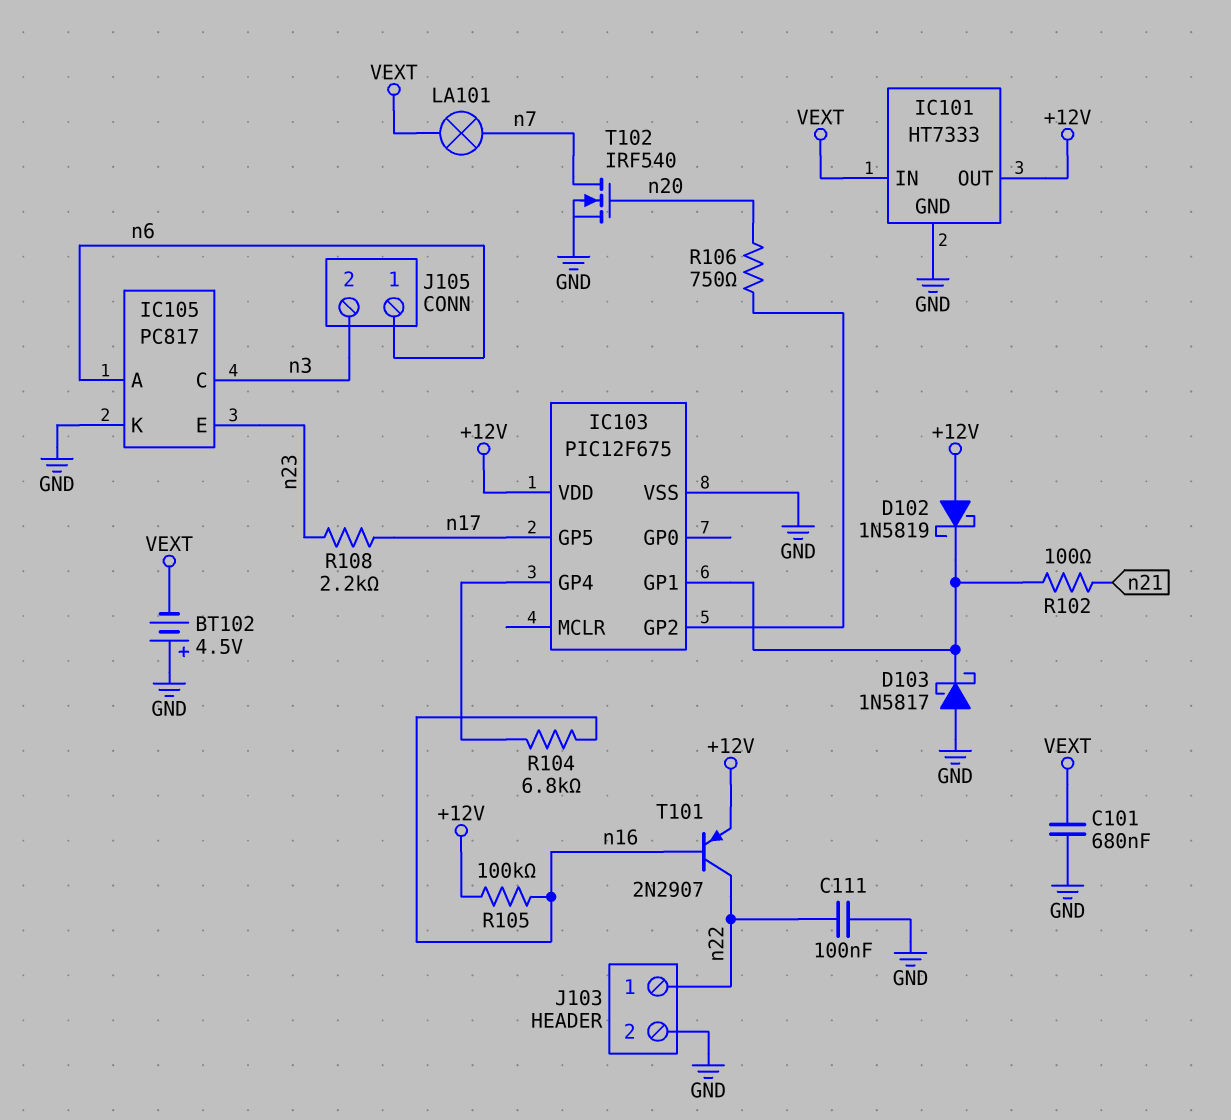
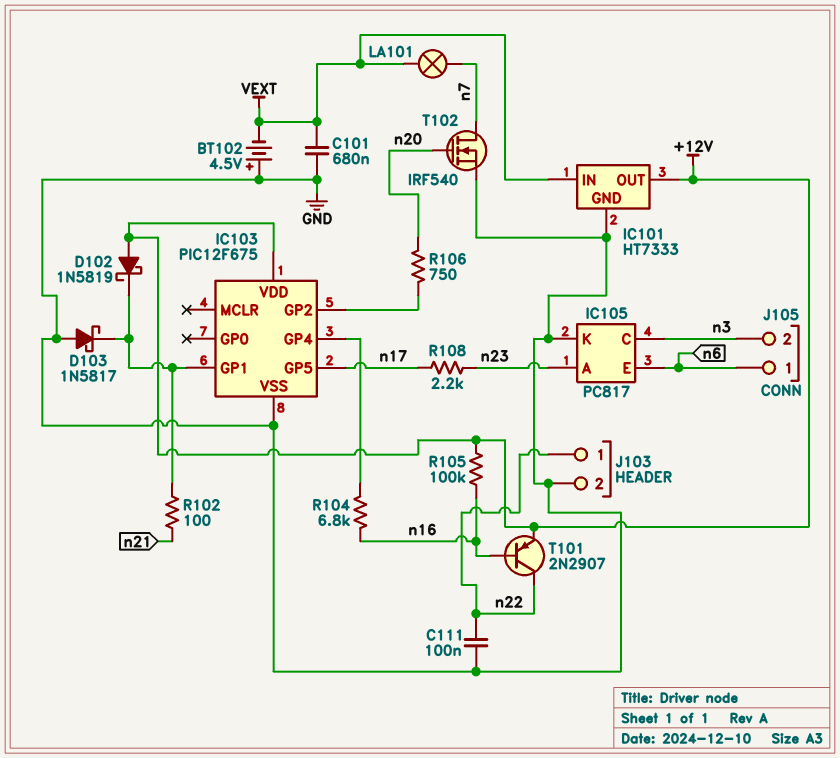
IC105 pin A: n6 -> n23
IC105 pin E: n23 -> n6

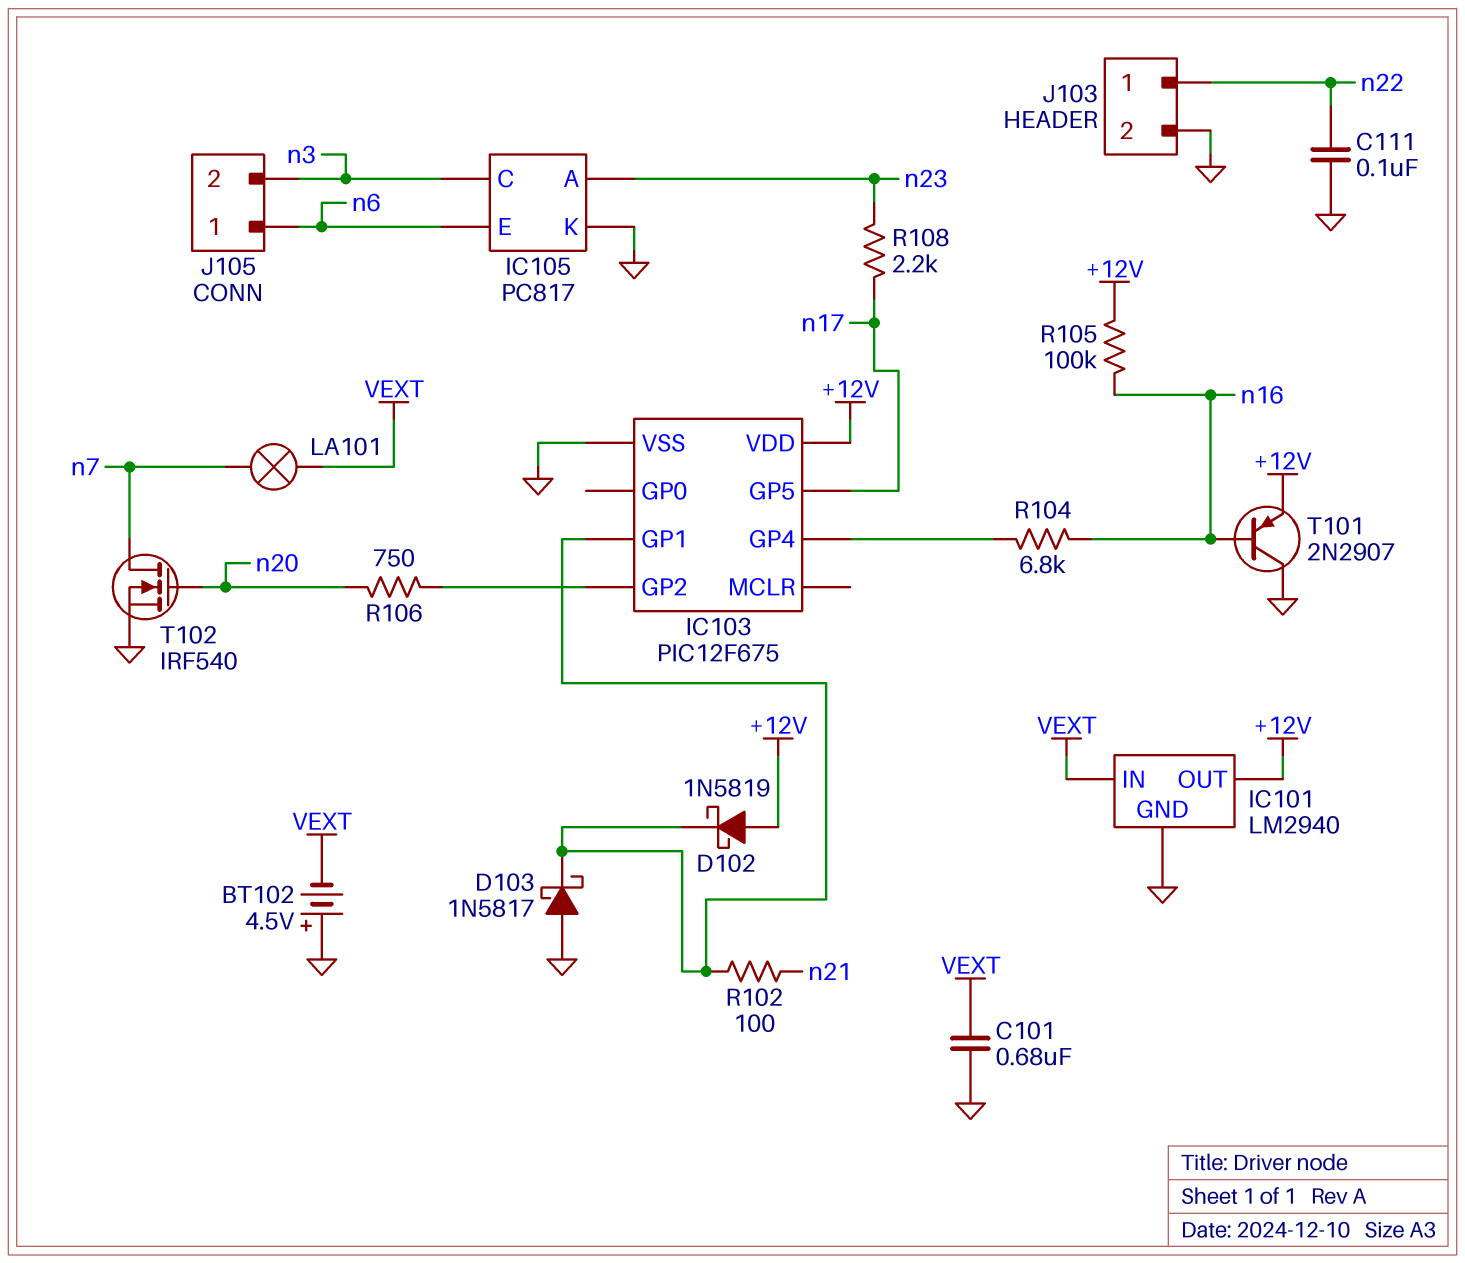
IC101: HT7333 -> LM2940
T101: PNP 2N2907 (B n16, C n22, E +12V) -> PNP 2N2907 (B n16, C GND, E +12V)

